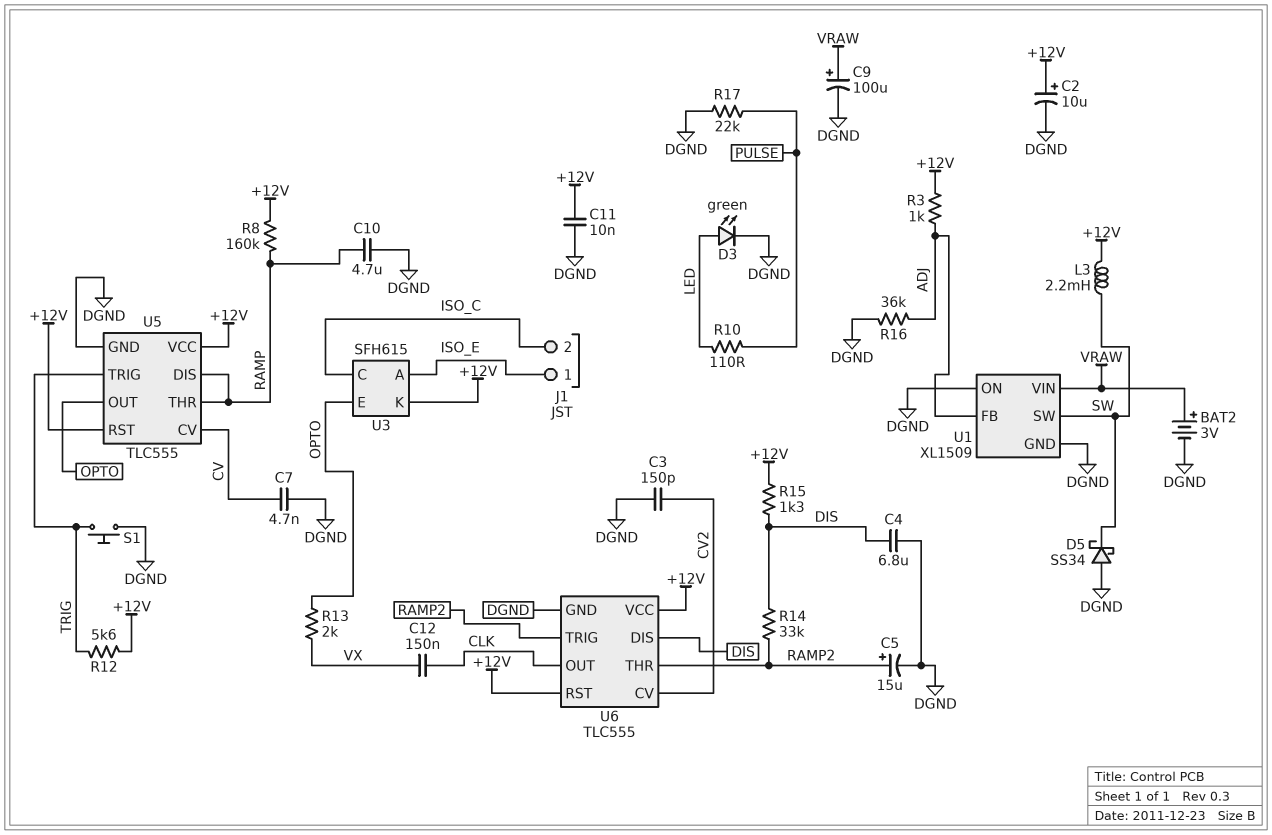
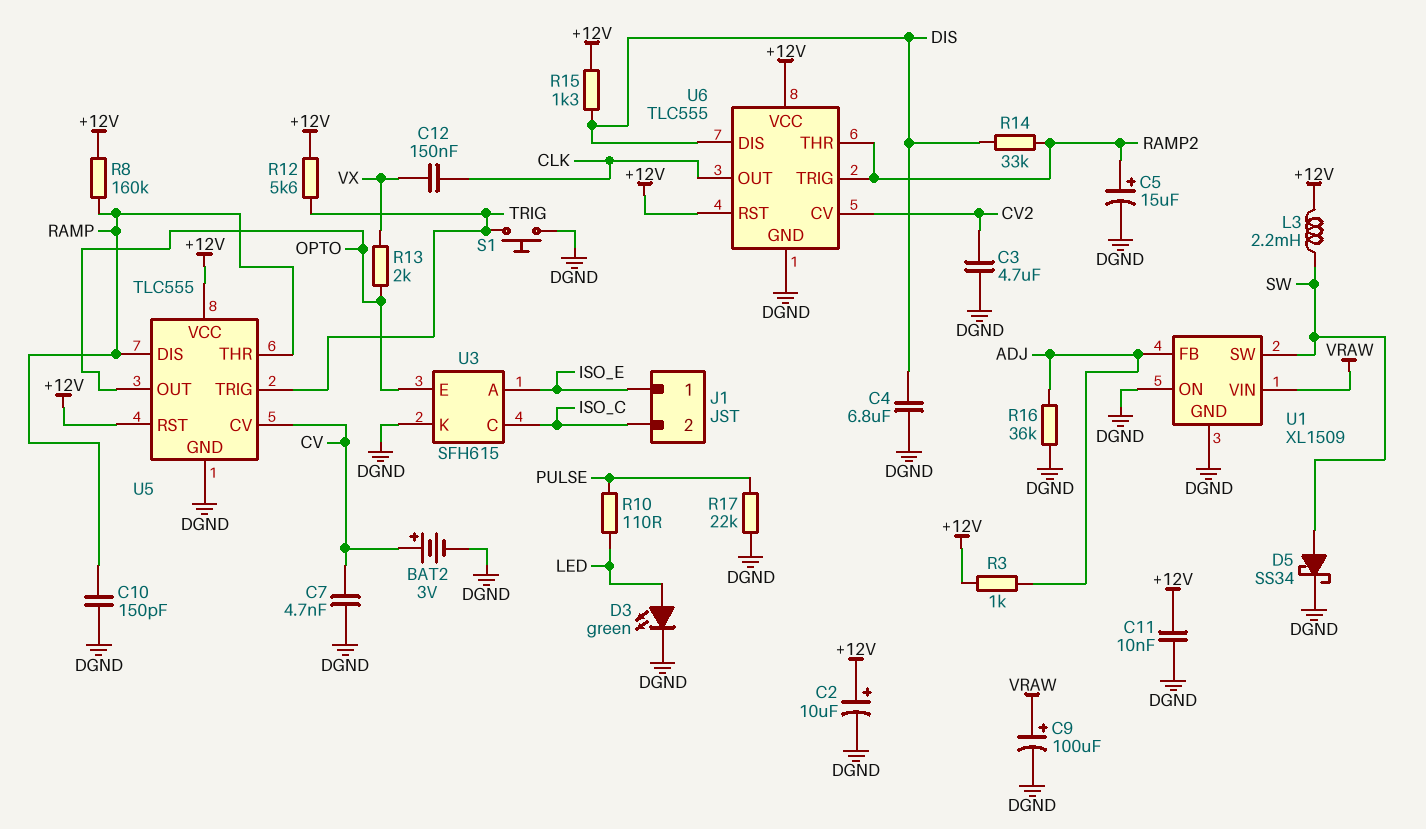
BAT2: 3V (plus VRAW, minus DGND) -> 3V (plus CV, minus DGND)
C3: 150pF (CV2, DGND) -> 4.7uF (CV2, DGND)
C10: 4.7uF (DGND, RAMP) -> 150pF (DGND, RAMP)
D5: schottky SS34 (A DGND, K SW) -> schottky SS34 (A SW, K DGND)
U3 pin K: +12V -> DGND

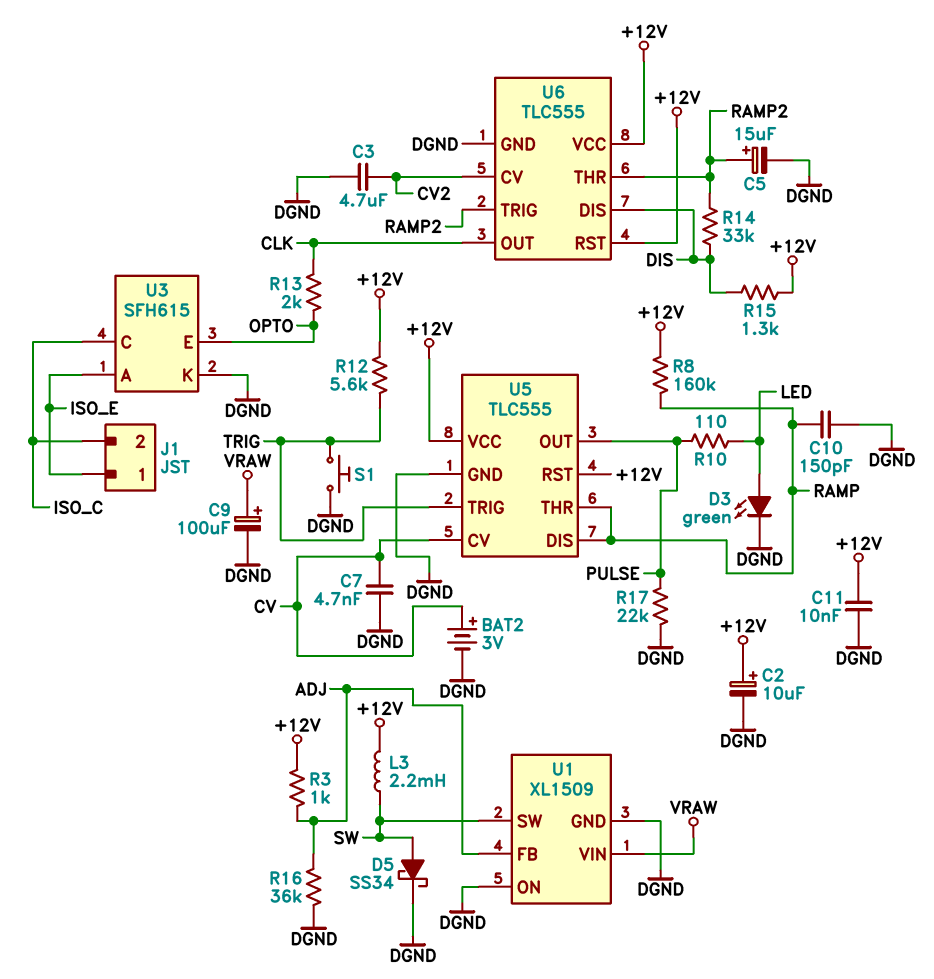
C4: 6.8uF (DGND, DIS) -> none
C12: 150nF (CLK, VX) -> none
R13: 2k (OPTO, VX) -> 2k (CLK, OPTO)
U5 pin OUT: OPTO -> PULSE

